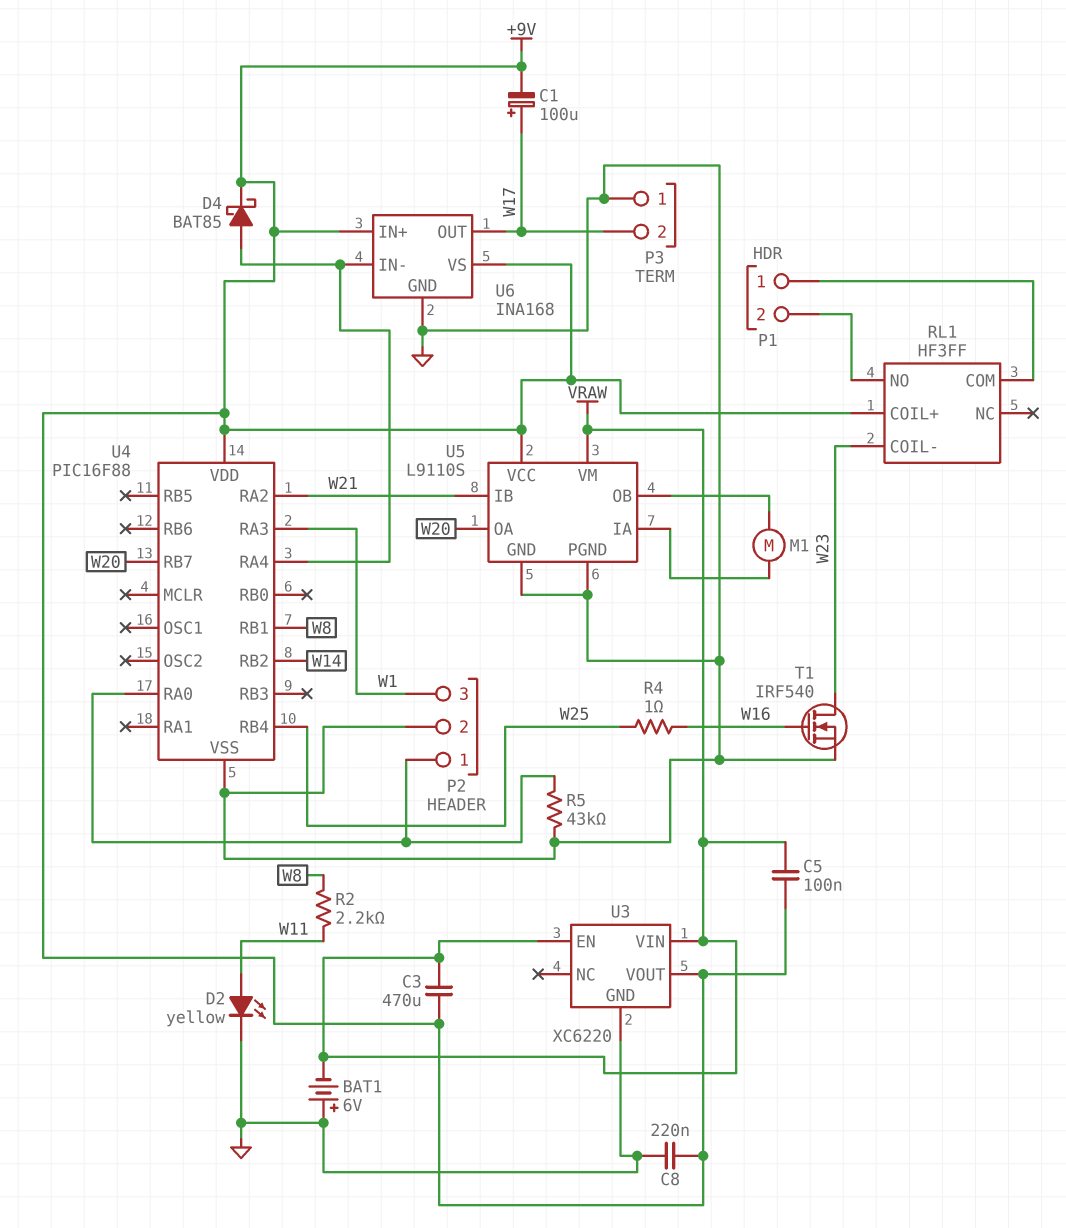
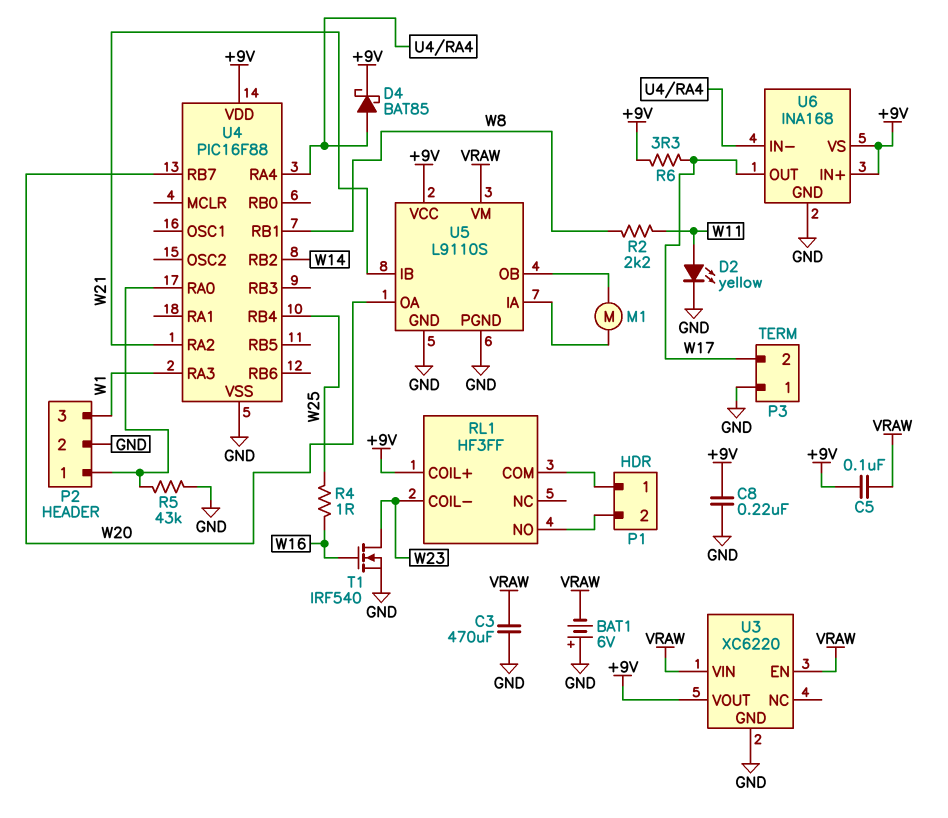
C1: 100uF (plus W17, minus +9V) -> none
C3: 470uF (+9V, VRAW) -> 470uF (GND, VRAW)
R6: none -> 3.3 (+9V, W17)

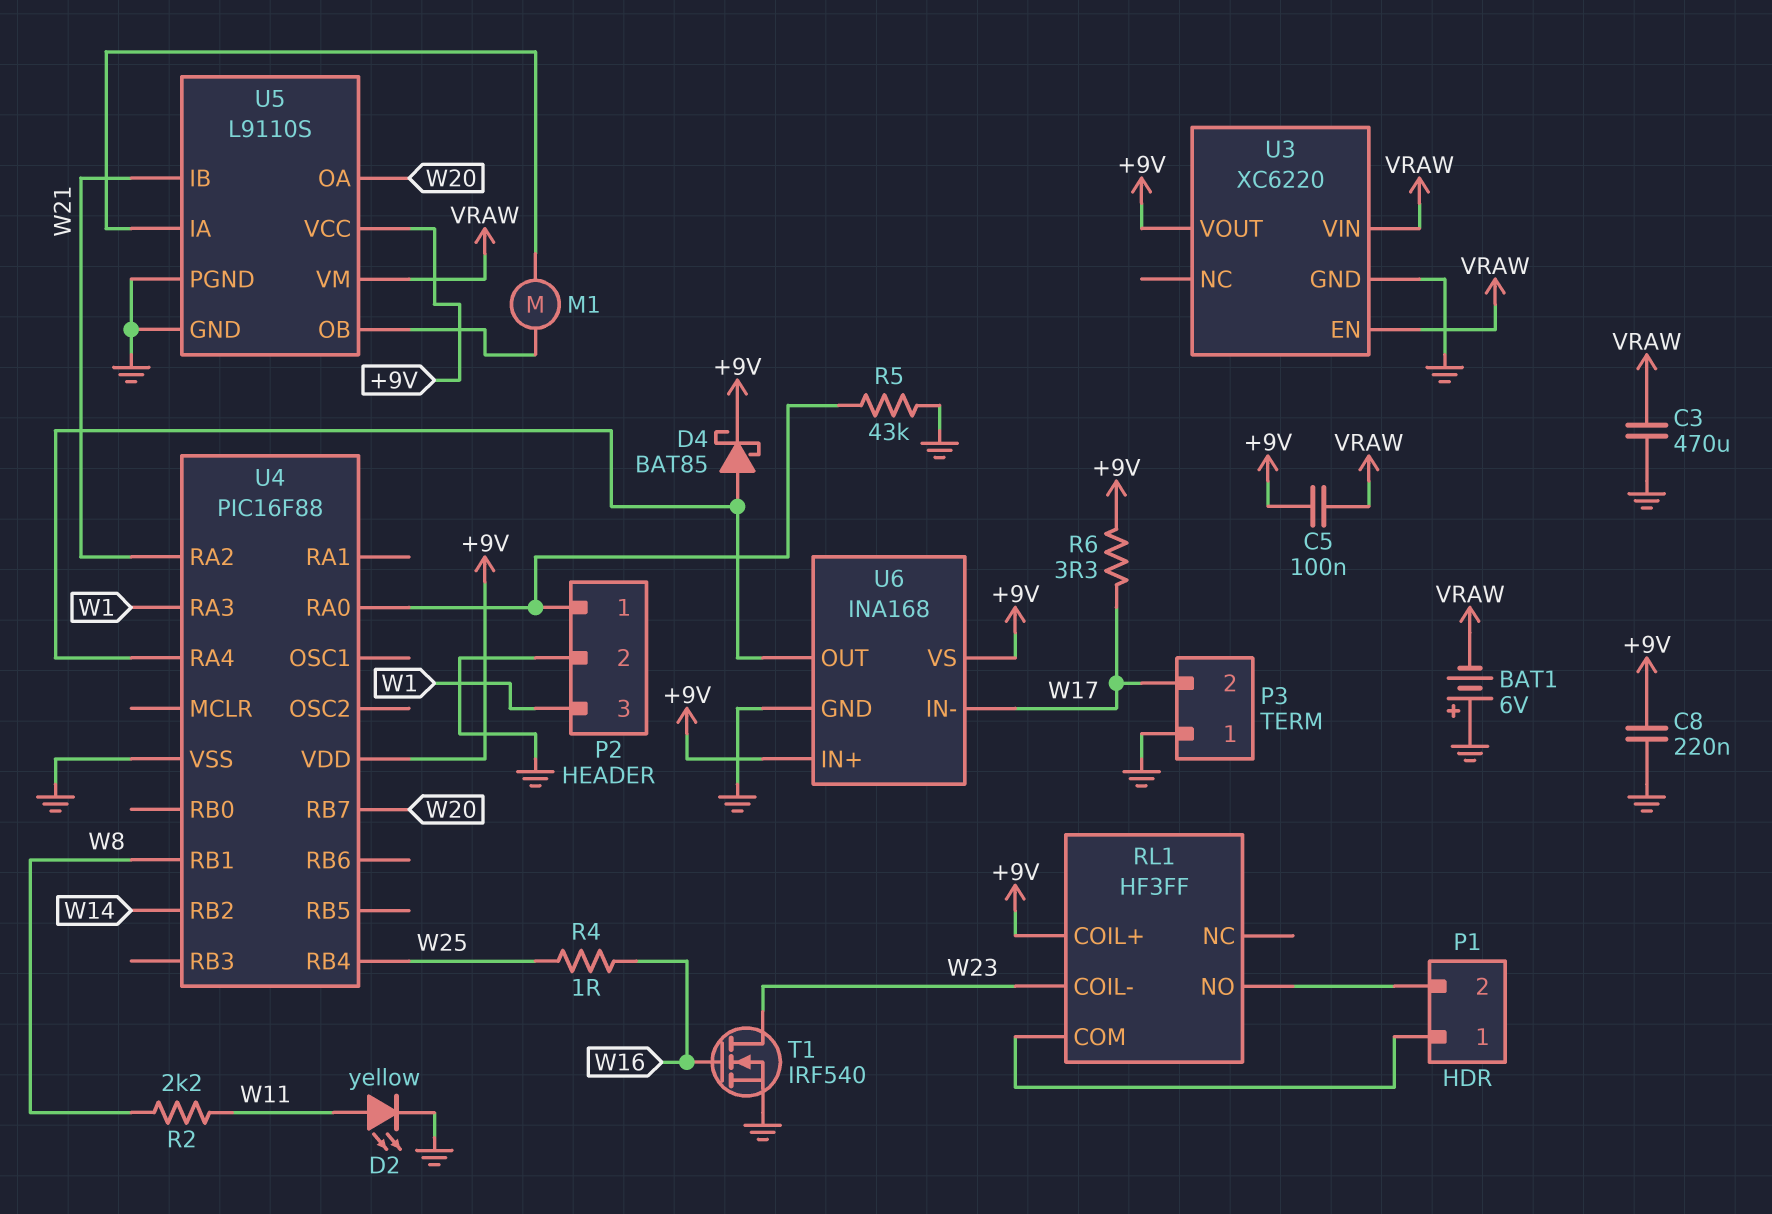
U6 pin IN-: U4/RA4 -> W17
U6 pin OUT: W17 -> U4/RA4

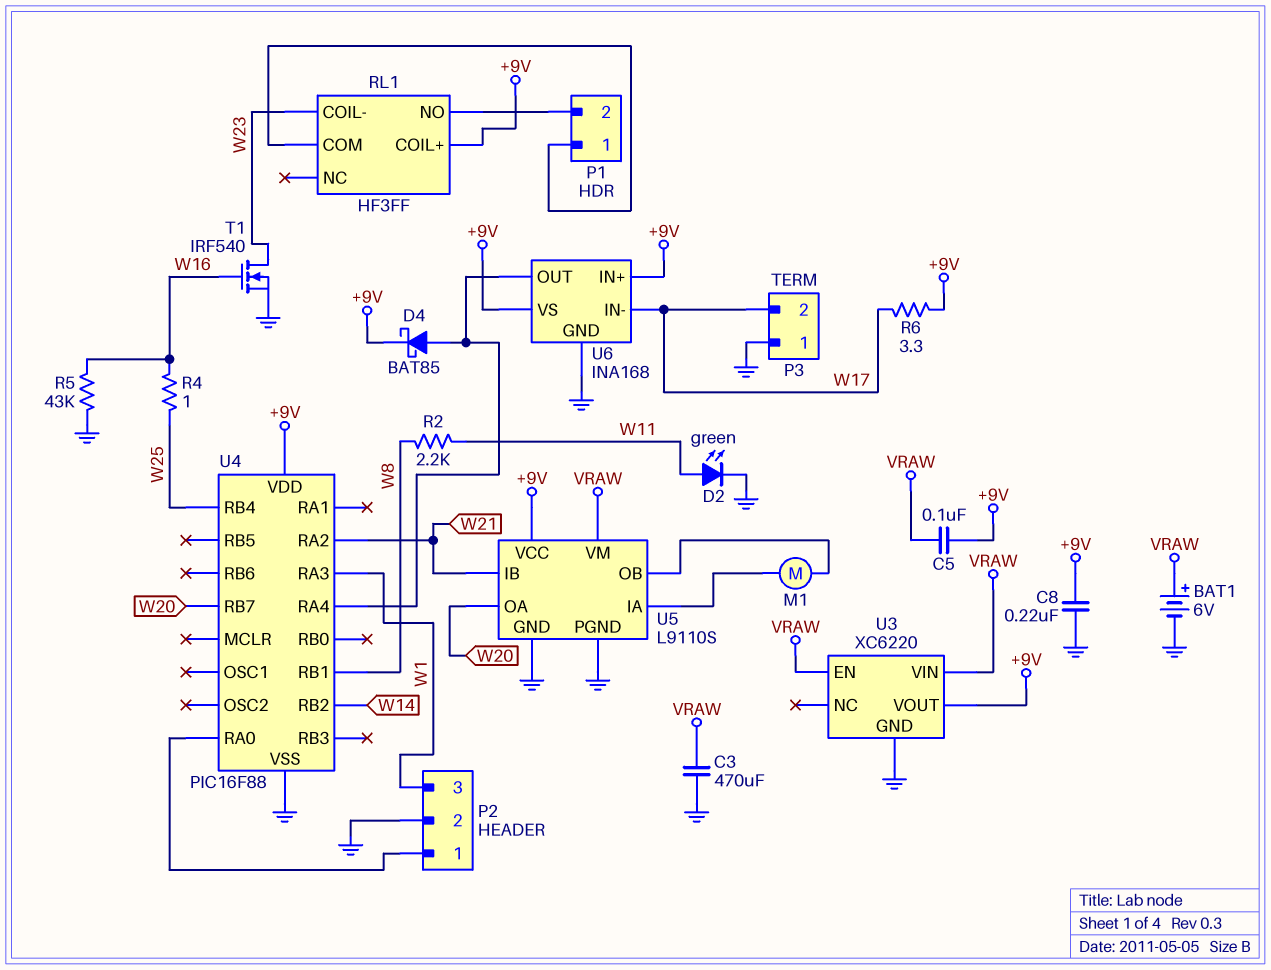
BAT1: 6V (plus GND, minus VRAW) -> 6V (plus VRAW, minus GND)
D2: LED yellow (A W11, K GND) -> LED green (A W11, K GND)
R5: 43k (GND, P2/1) -> 43k (GND, W16)

